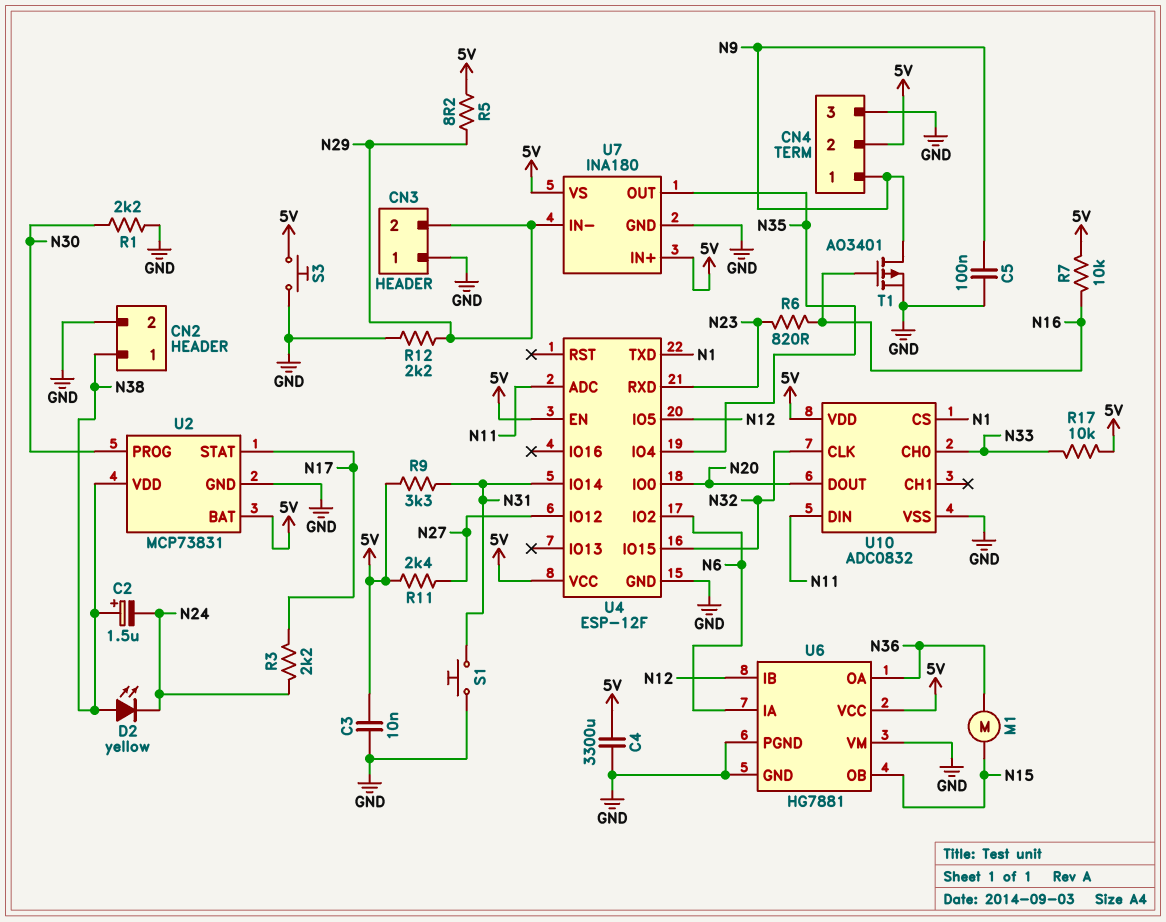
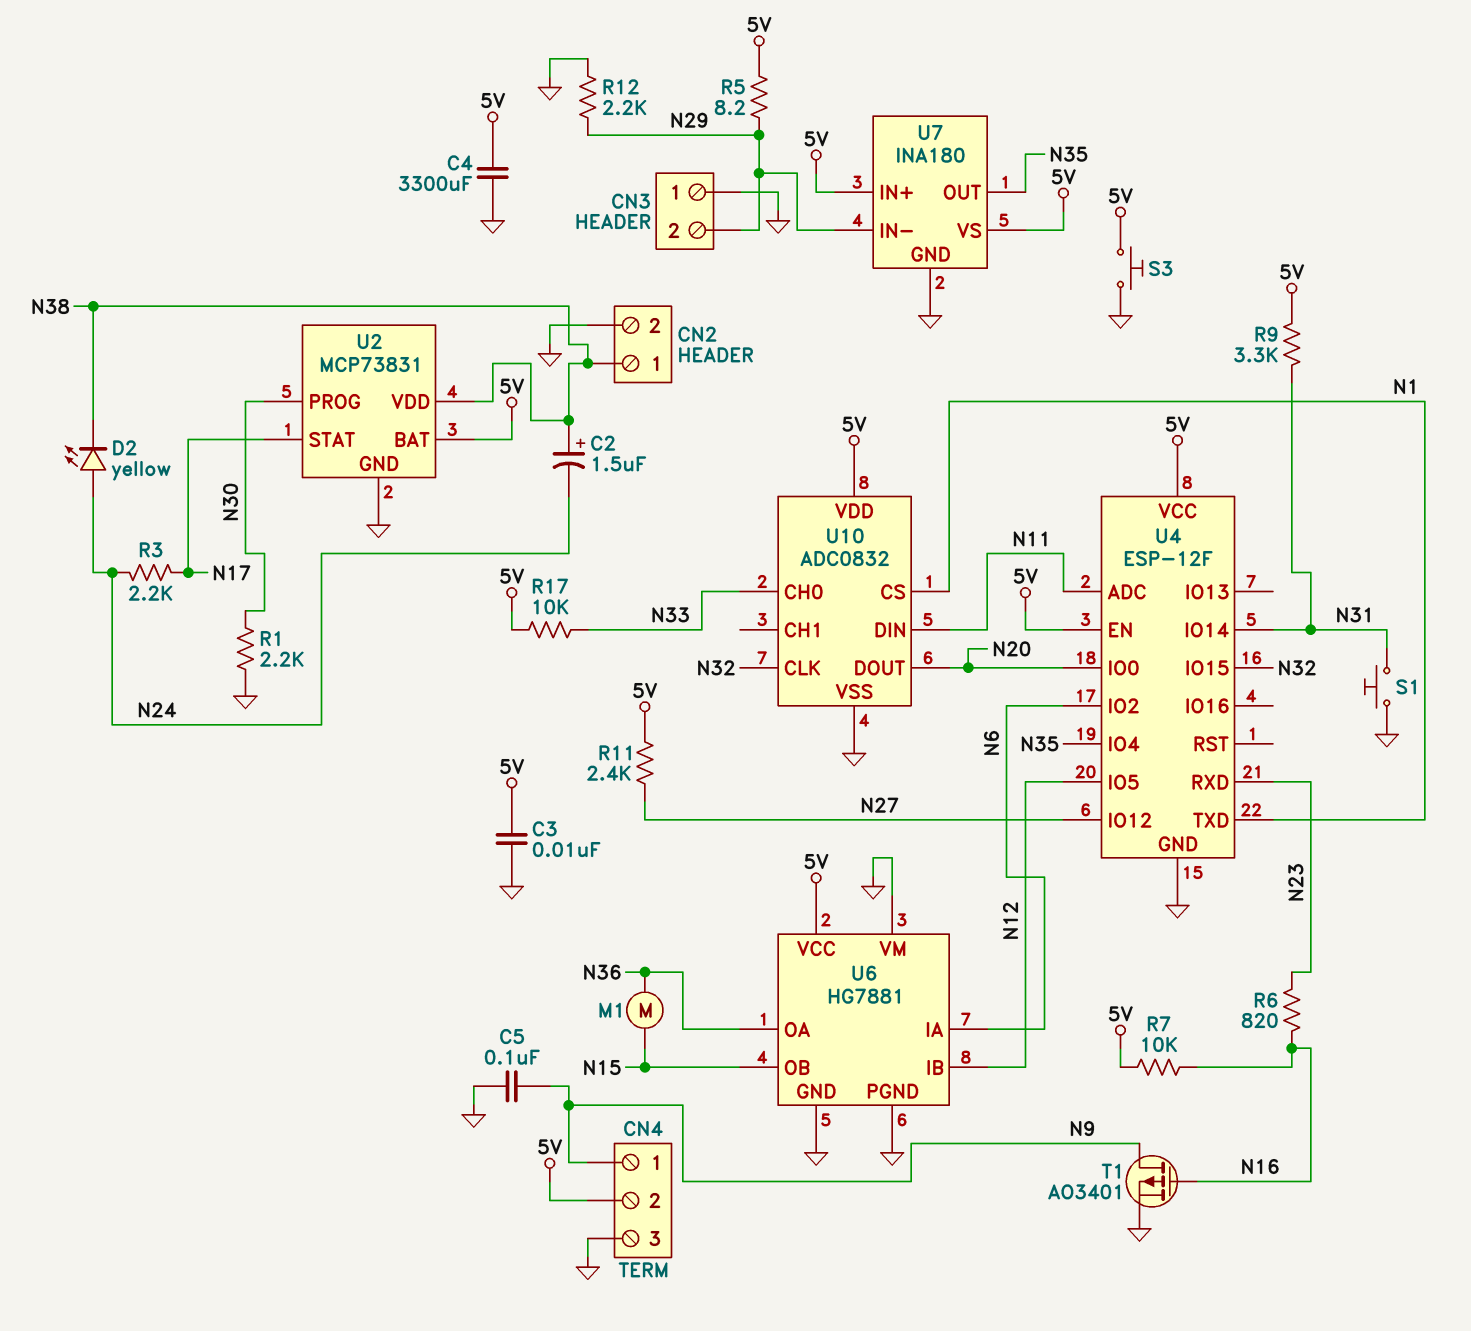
D2: LED yellow (A N38, K N24) -> LED yellow (A N24, K N38)

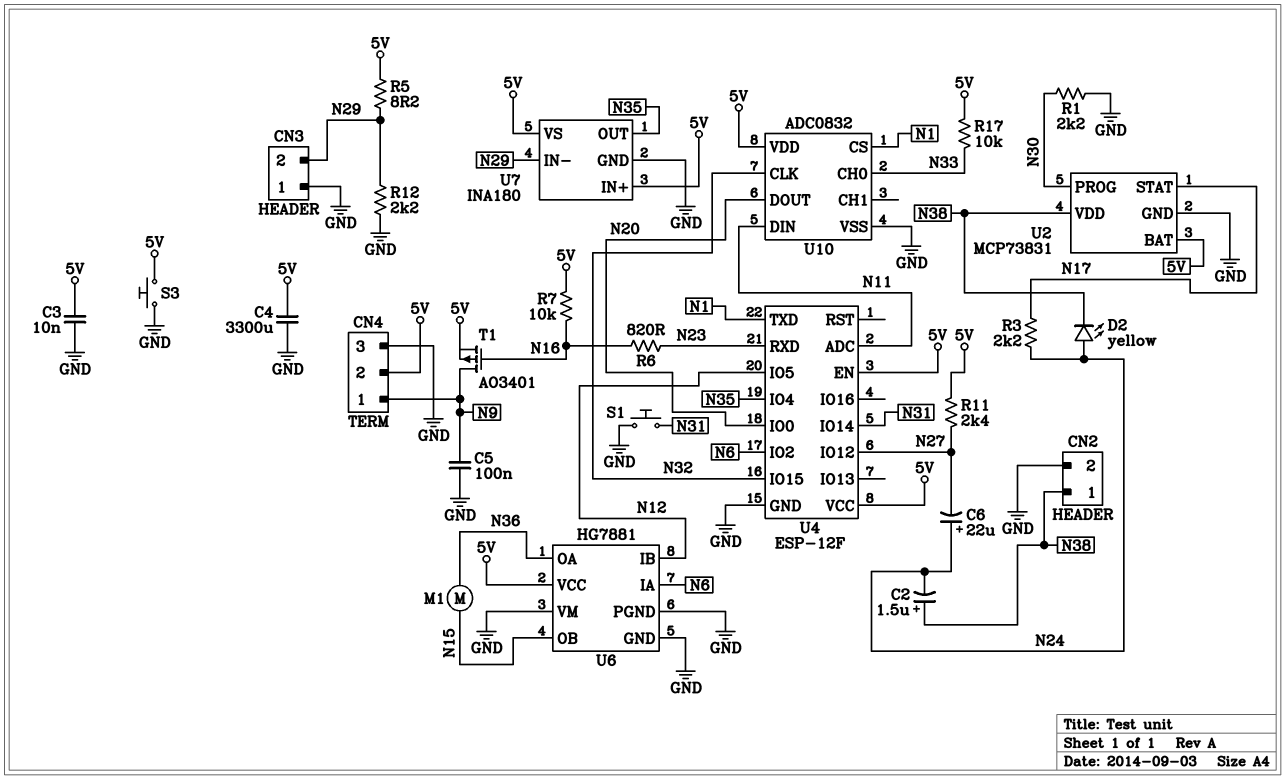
C6: none -> 22uF (plus N24, minus N27)
R9: 3.3k (5V, N31) -> none
T1: PMOS AO3401 (G N16, D N9, S GND) -> PMOS AO3401 (G N16, D N9, S 5V)

